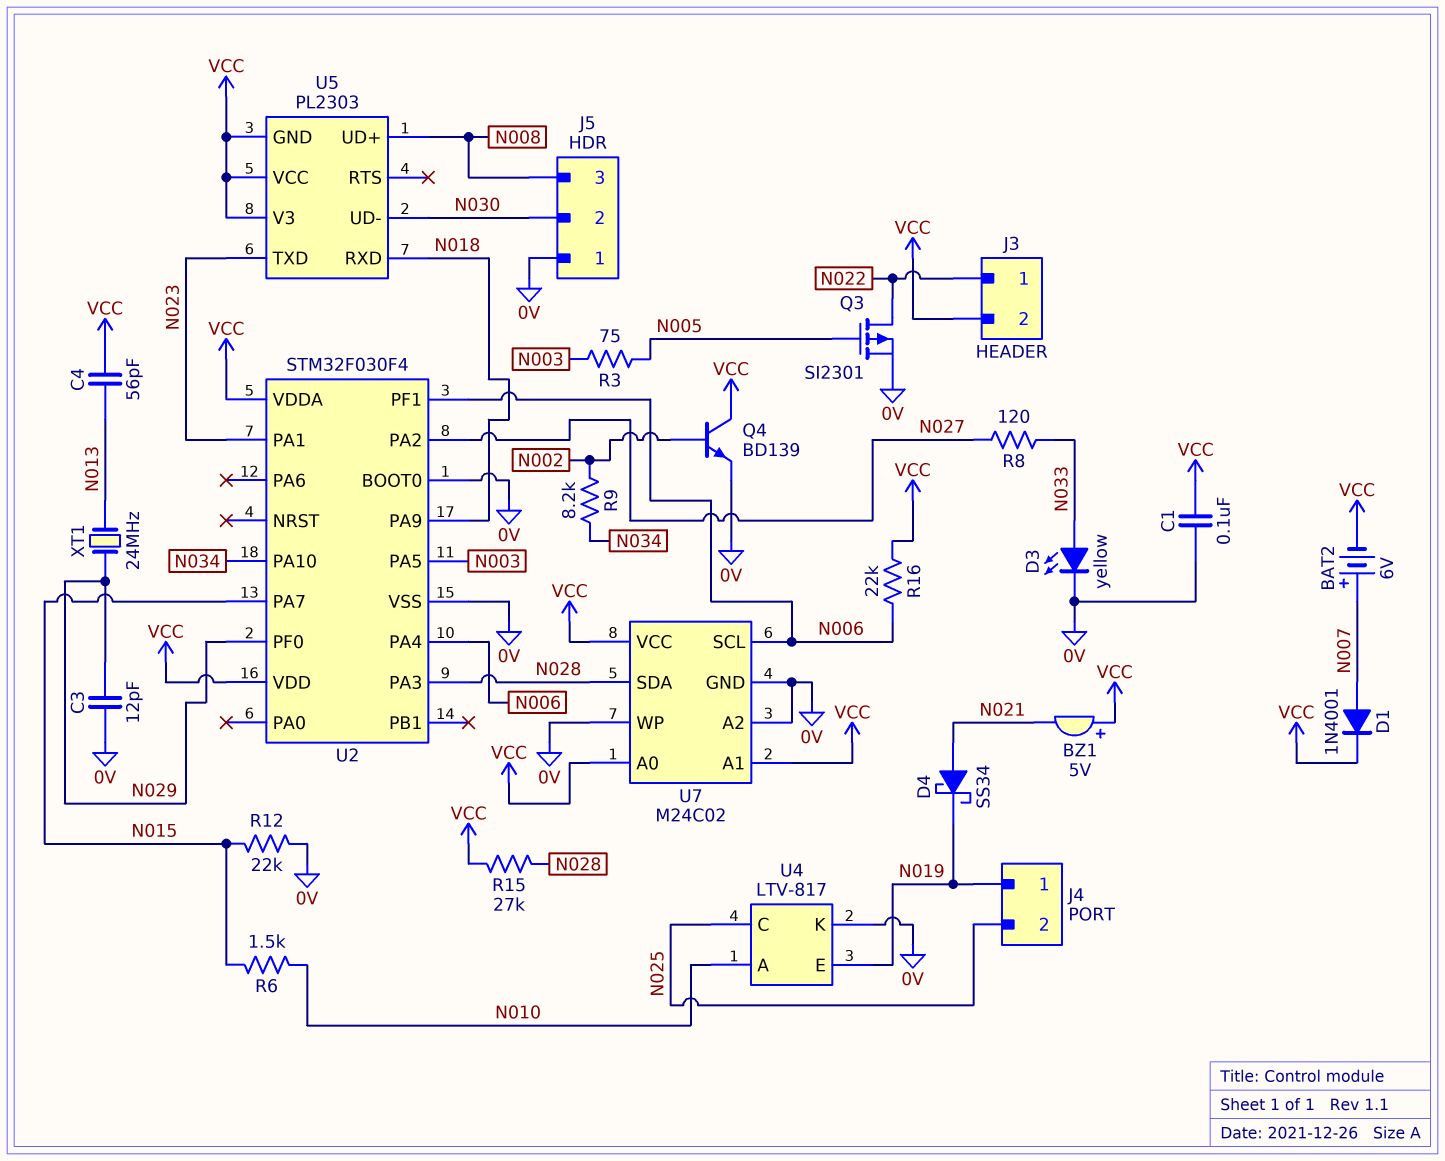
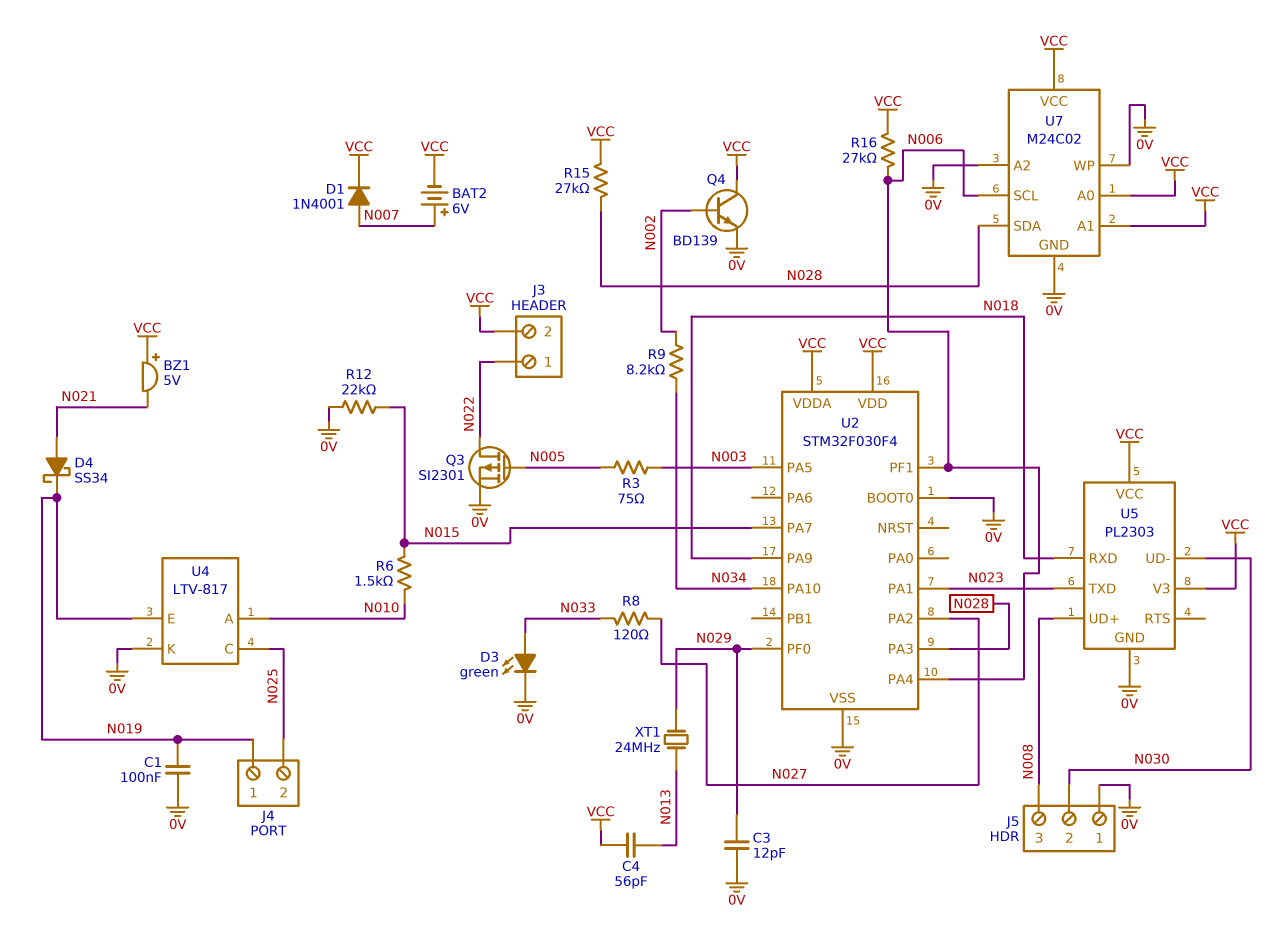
C1: 100nF (0V, VCC) -> 100nF (0V, N019)
D3: LED yellow (A N033, K 0V) -> LED green (A N033, K 0V)
R16: 22k (N006, VCC) -> 27k (N006, VCC)
U5 pin GND: VCC -> 0V

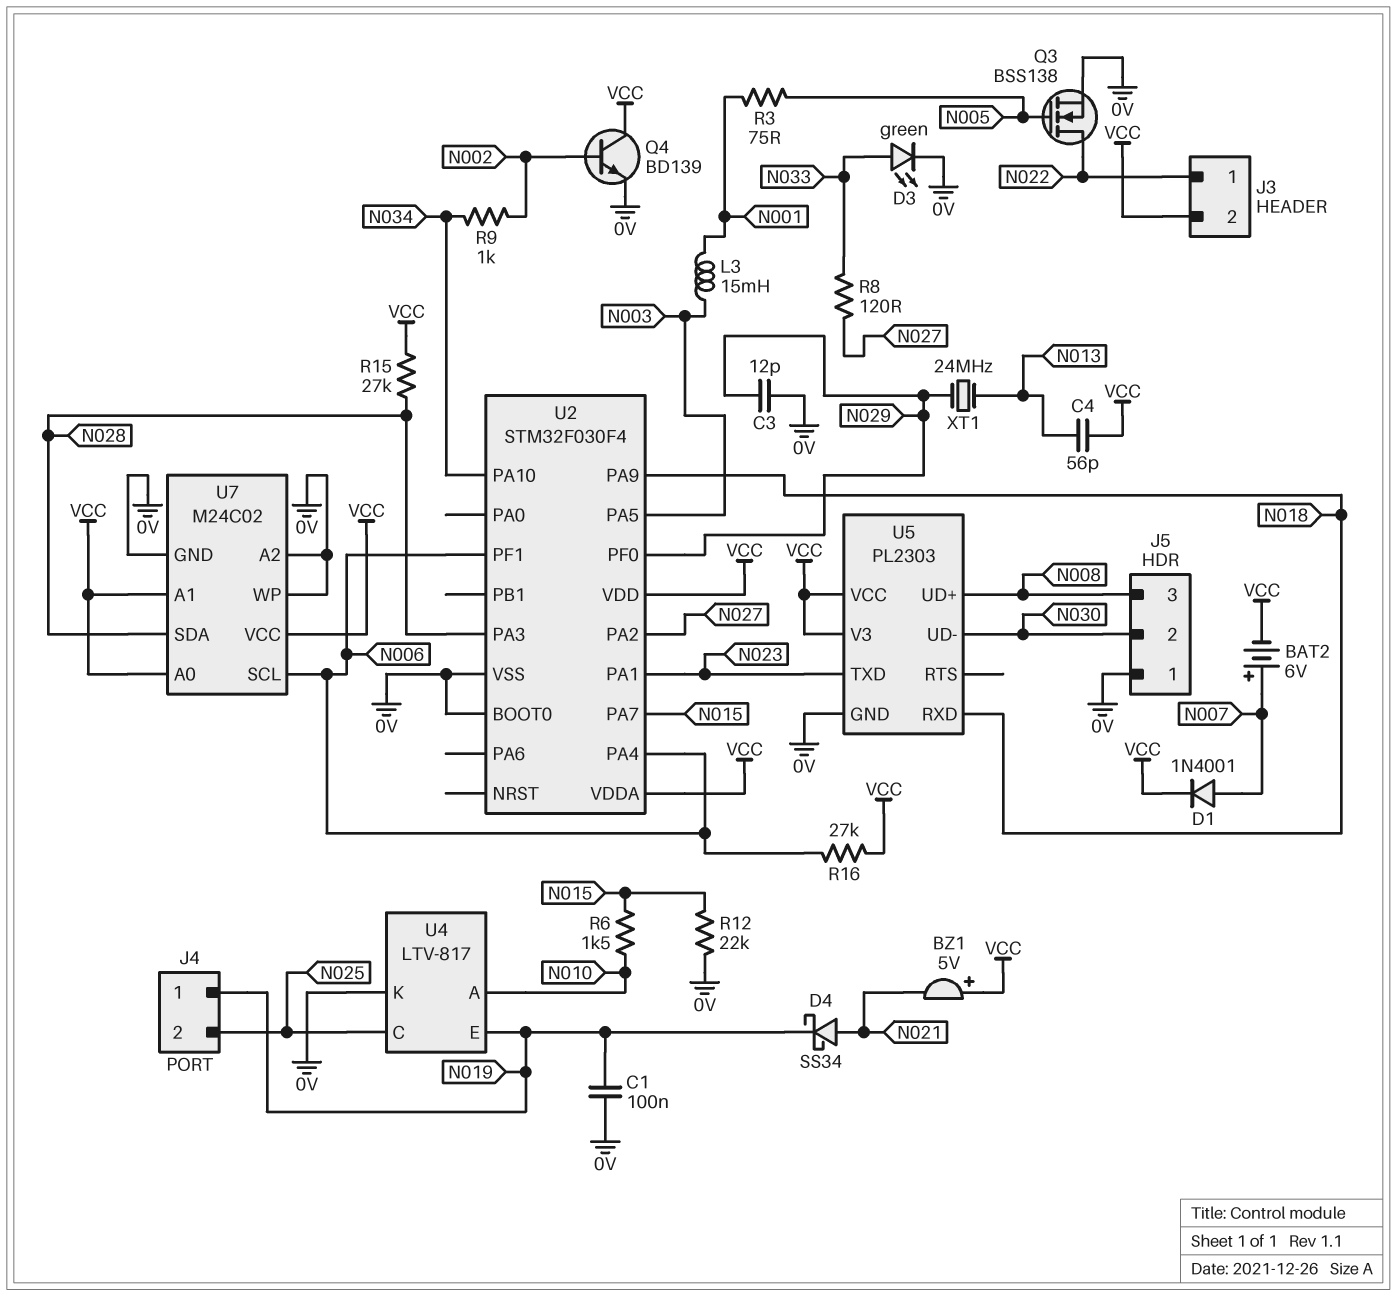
L3: none -> 15mH (N001, N003)
Q3: PMOS SI2301 (G N005, D N022, S 0V) -> NMOS BSS138 (G N005, D N022, S 0V)
R3: 75 (N003, N005) -> 75 (N001, N005)
R9: 8.2k (N002, N034) -> 1k (N002, N034)

